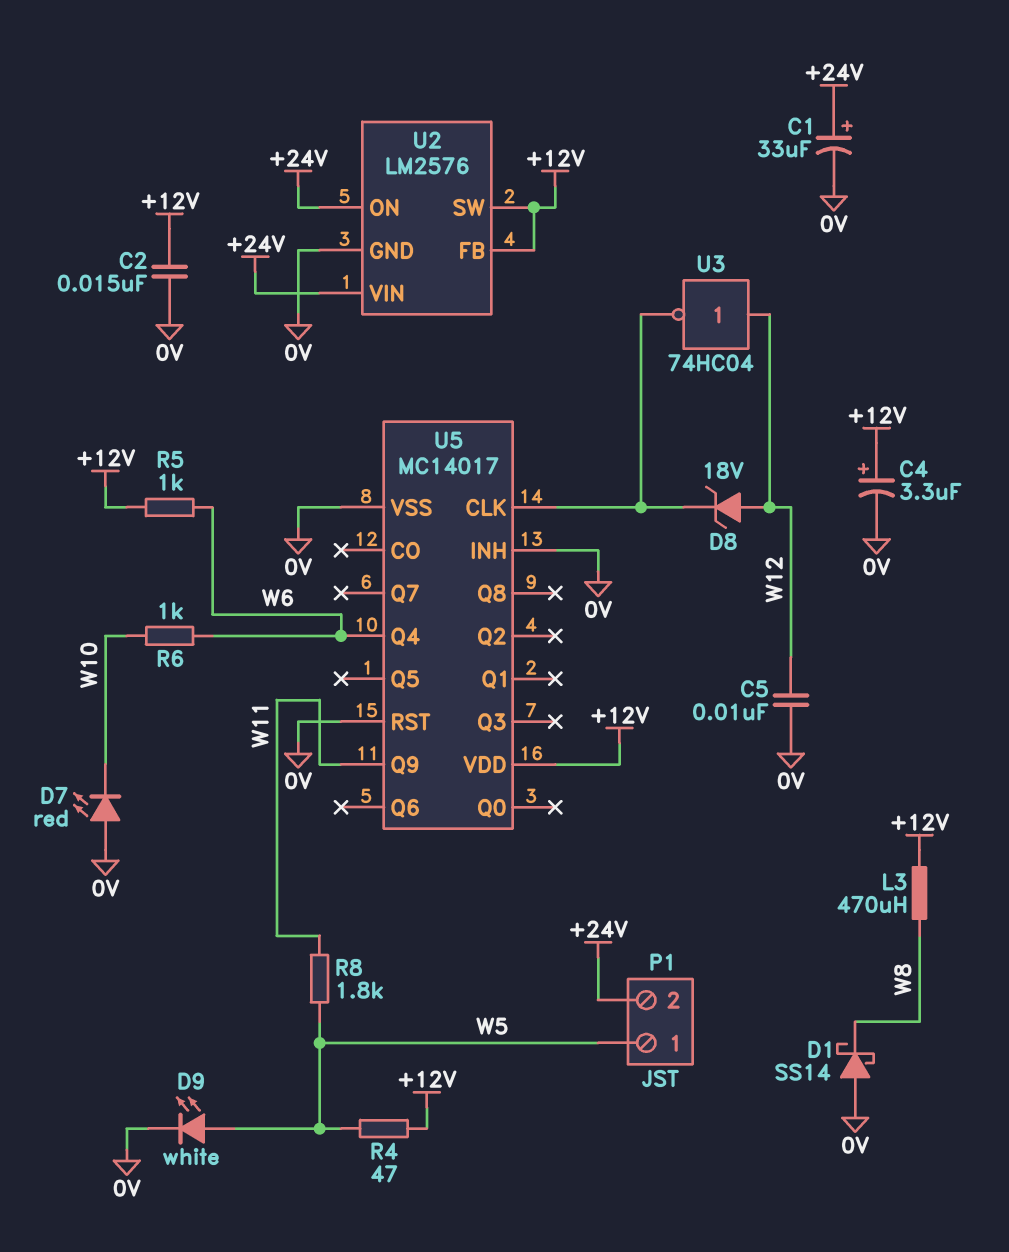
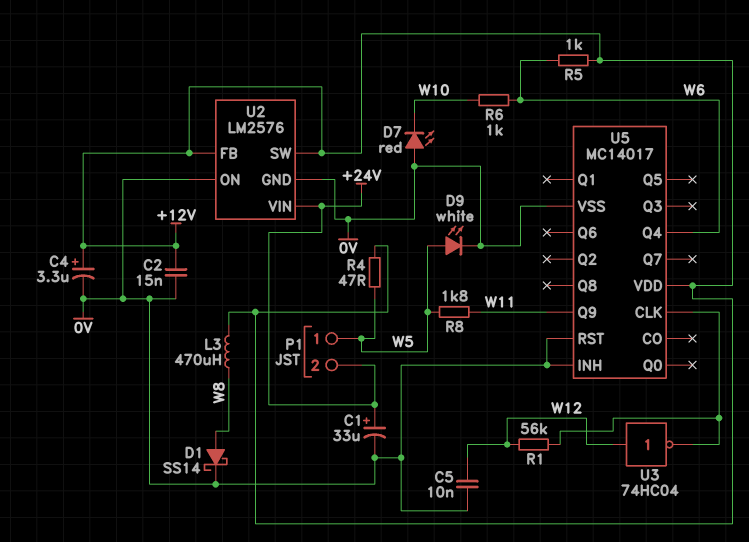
D1: schottky SS14 (A 0V, K W8) -> schottky SS14 (A W8, K 0V)
D8: zener 18V (A W12, K U5/CLK) -> none
R1: none -> 56k (U5/CLK, W12)
U2 pin ON: +24V -> 0V

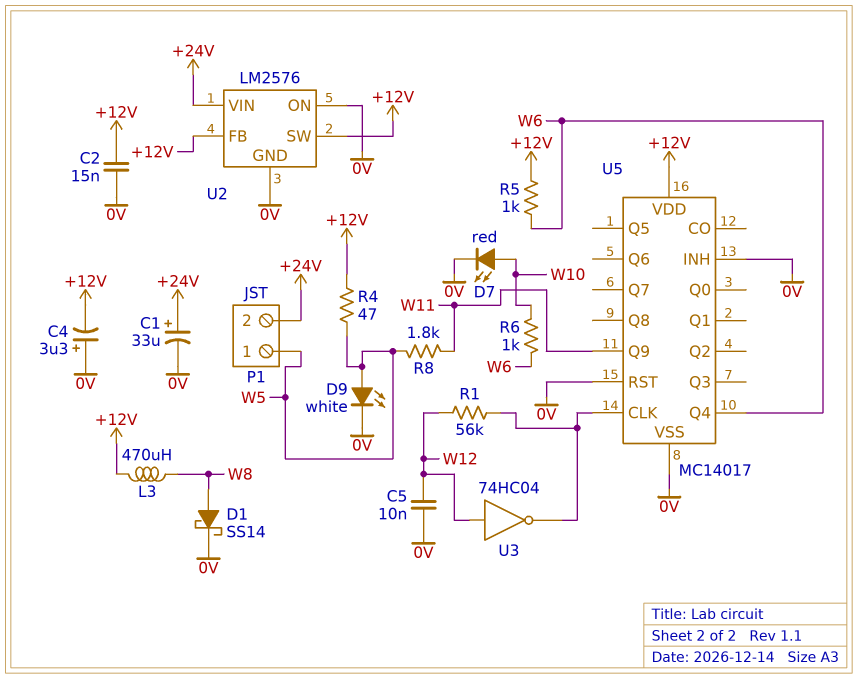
C4: 3.3uF (plus +12V, minus 0V) -> 3.3uF (plus 0V, minus +12V)
D7: LED red (A 0V, K W10) -> LED red (A W10, K 0V)

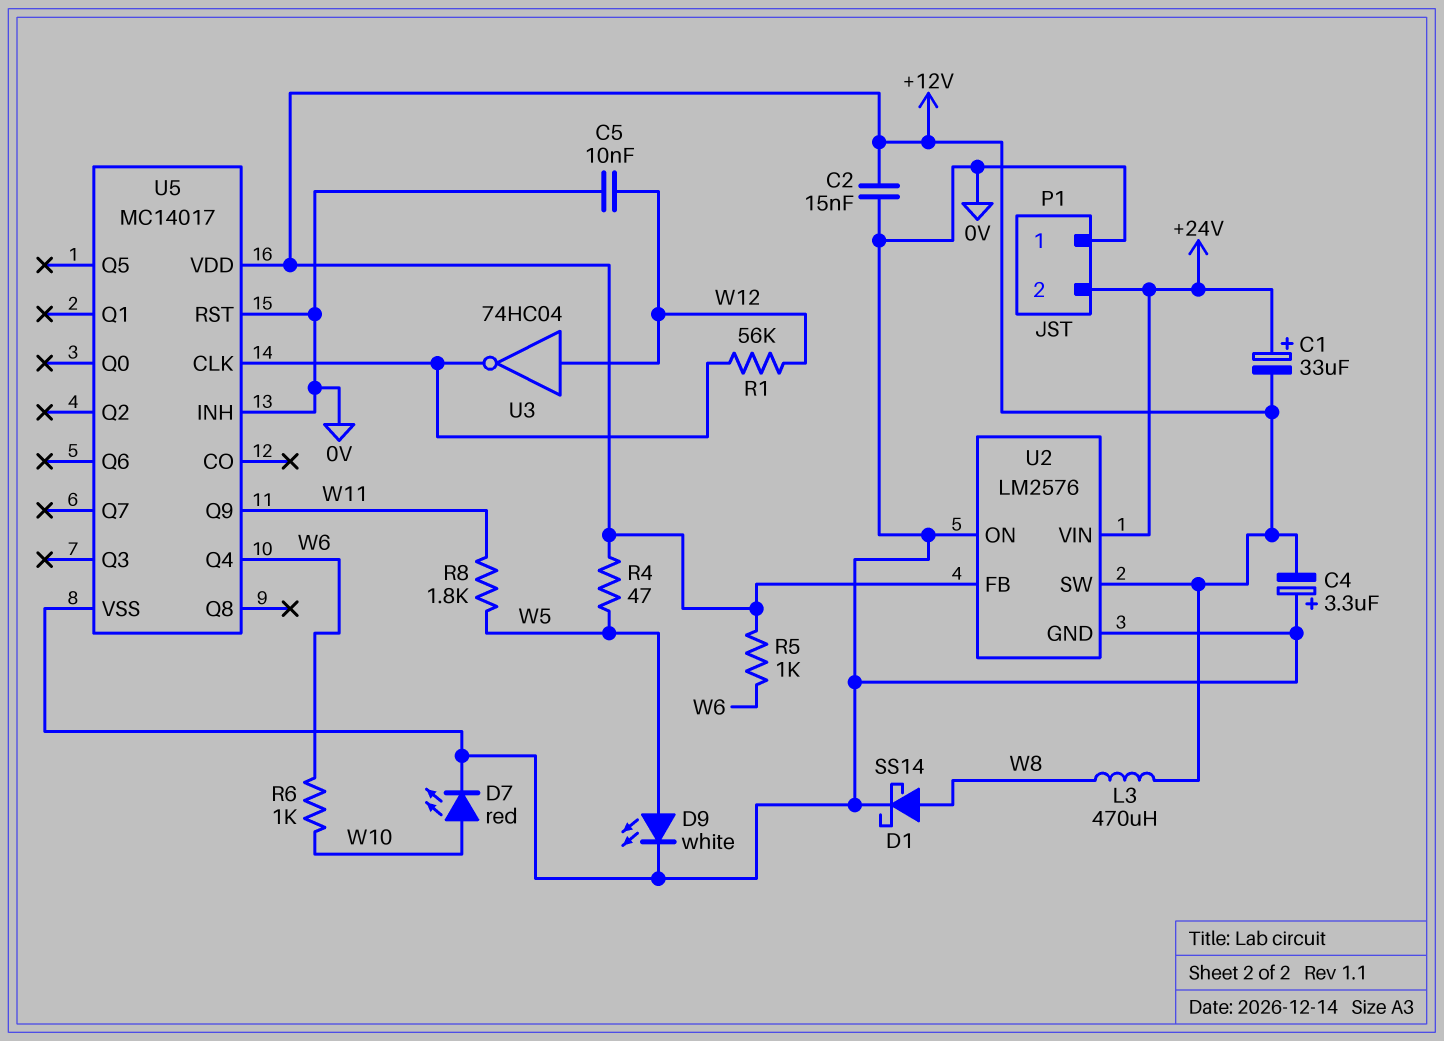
C1: 33uF (plus +24V, minus 0V) -> 33uF (plus +24V, minus +12V)
P1 pin 1: W5 -> 0V

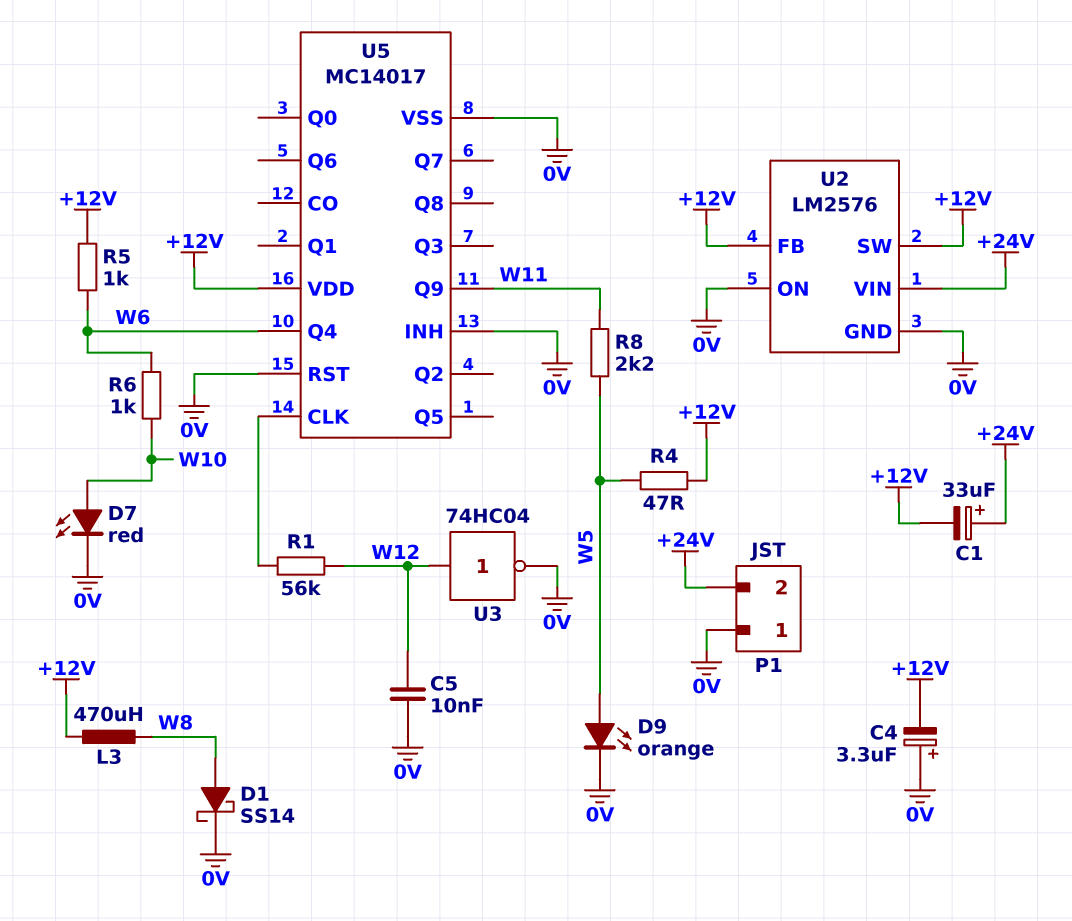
C2: 15nF (+12V, 0V) -> none
D9: LED white (A W5, K 0V) -> LED orange (A W5, K 0V)
R8: 1.8k (W5, W11) -> 2.2k (W5, W11)
U3: NOT 74HC04 (in W12, out U5/CLK) -> NOT 74HC04 (in W12, out 0V)

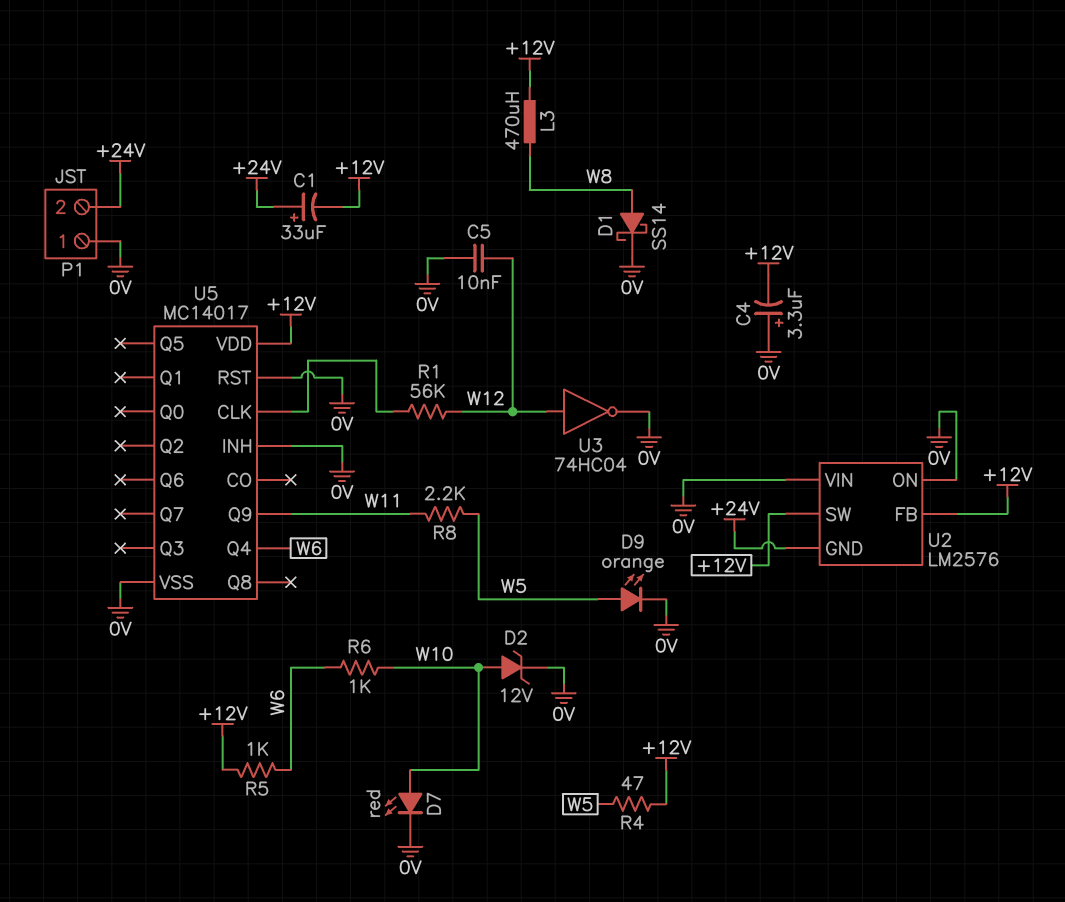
D2: none -> zener 12V (A W10, K 0V)
U2 pin GND: 0V -> +24V
U2 pin VIN: +24V -> 0V

